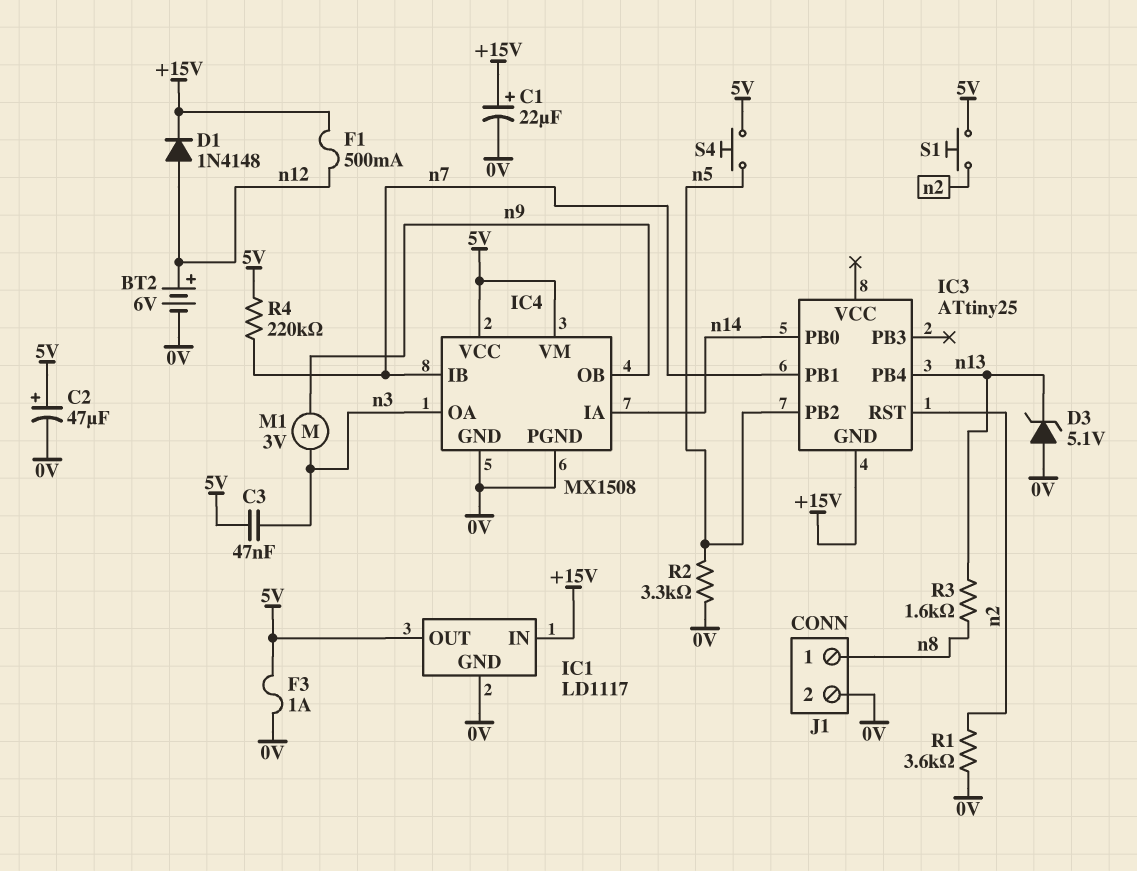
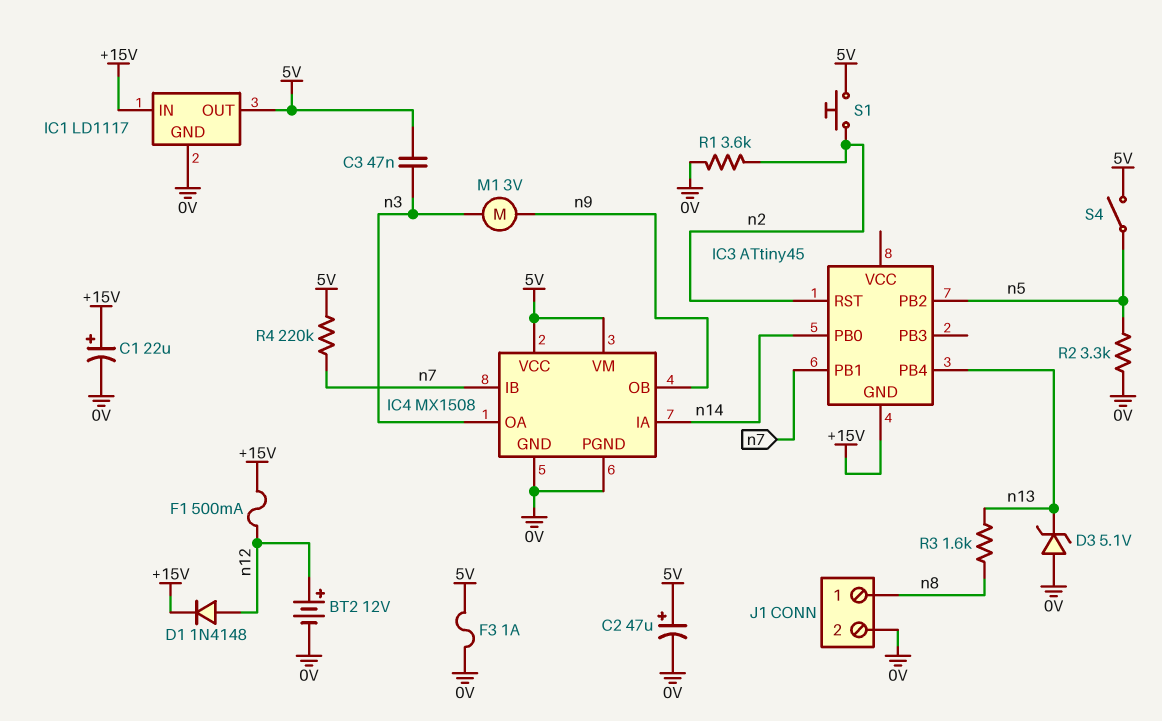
BT2: 6V (plus n12, minus 0V) -> 12V (plus n12, minus 0V)
IC3: ATtiny25 -> ATtiny45
S4: button (5V, n5) -> switch (5V, n5)

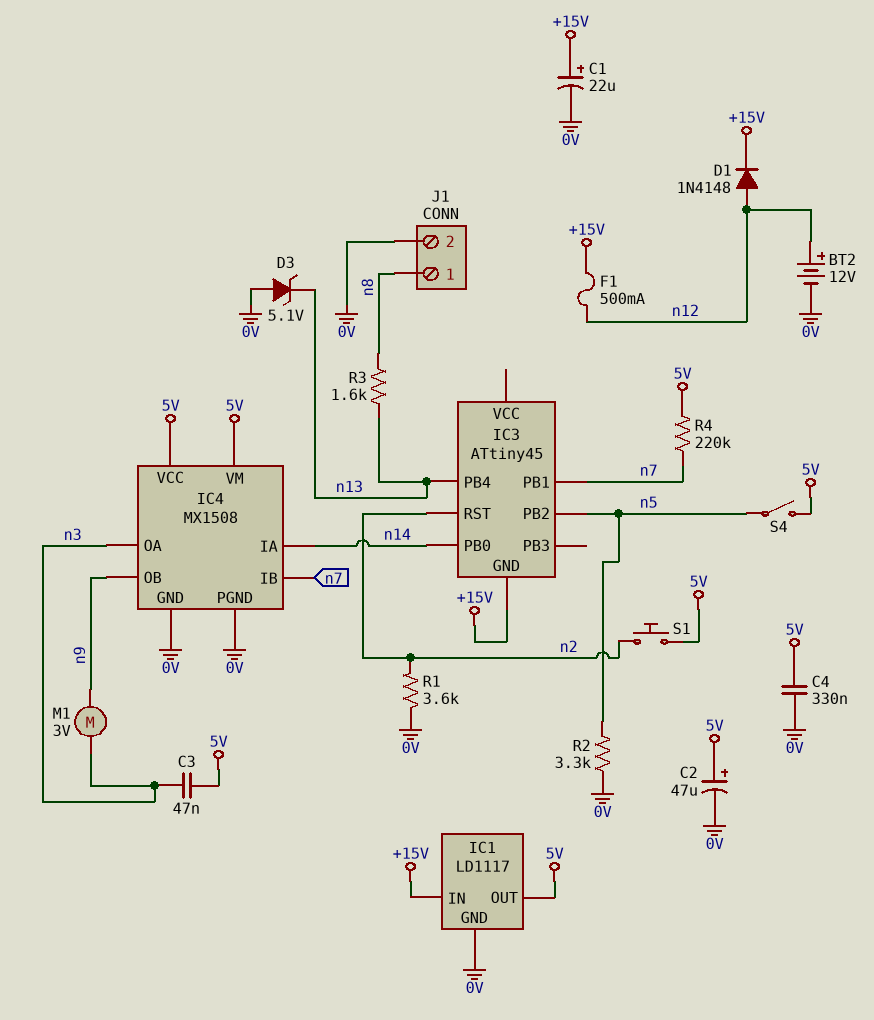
C4: none -> 330nF (0V, 5V)
F3: 1A (0V, 5V) -> none

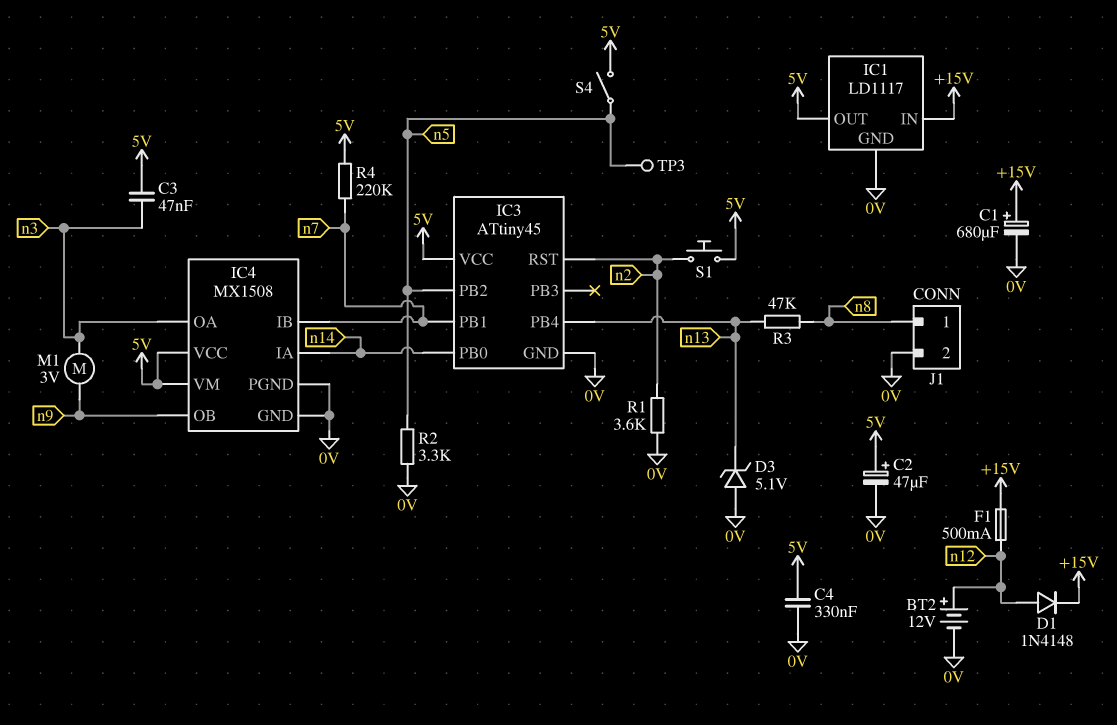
C1: 22uF (plus +15V, minus 0V) -> 680uF (plus +15V, minus 0V)
IC3 pin GND: +15V -> 0V
IC3 pin VCC: none -> 5V
R3: 1.6k (n8, n13) -> 47k (n8, n13)
TP3: none -> test point (n5)

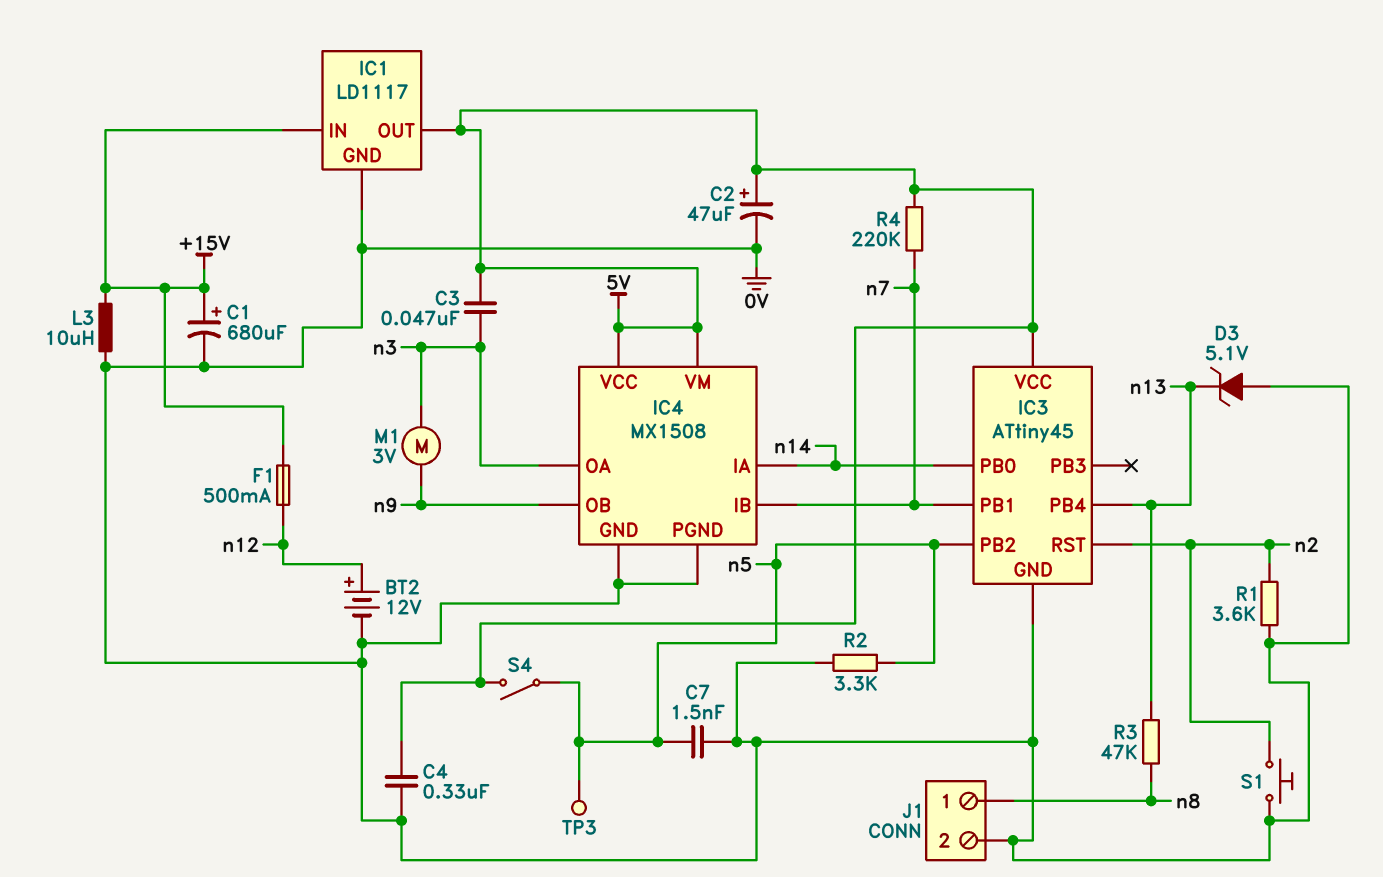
C7: none -> 1.5nF (0V, n5)
D1: diode 1N4148 (A n12, K +15V) -> none
L3: none -> 10uH (+15V, 0V)
S1: button (5V, n2) -> button (0V, n2)

